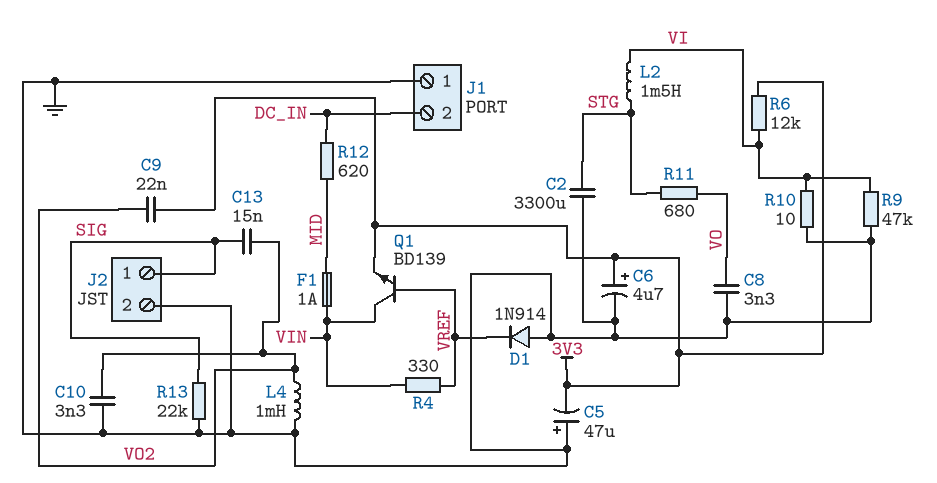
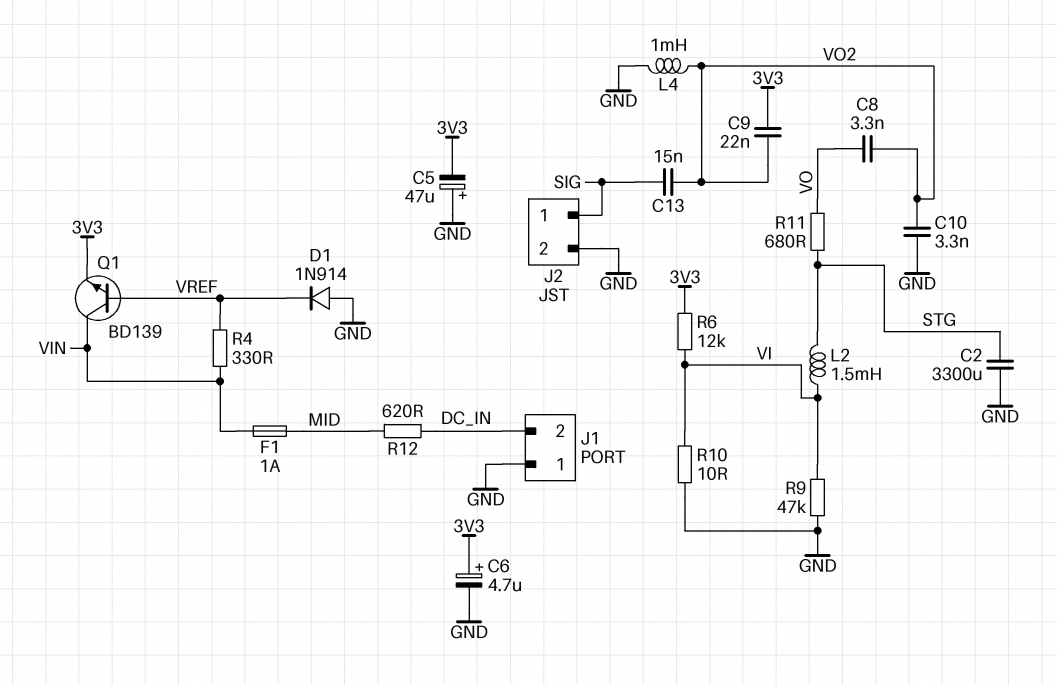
C8: 3.3nF (GND, VO) -> 3.3nF (VO, VO2)
R13: 22k (GND, SIG) -> none

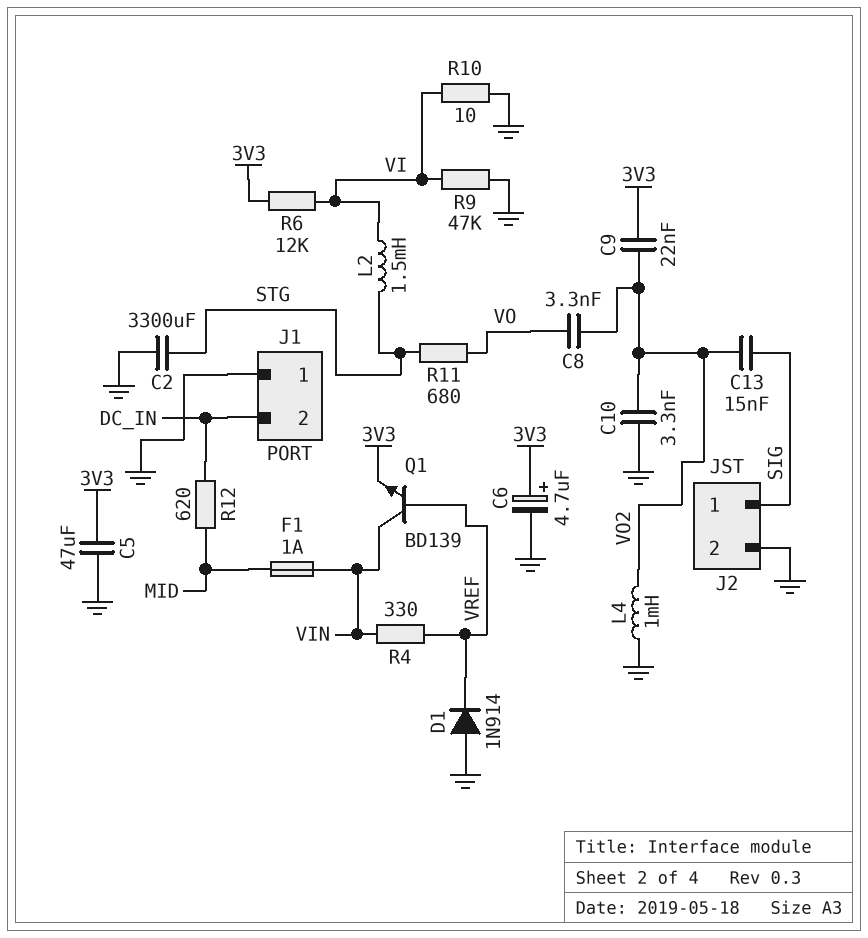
C5: 47uF (plus GND, minus 3V3) -> 47uF (3V3, GND)

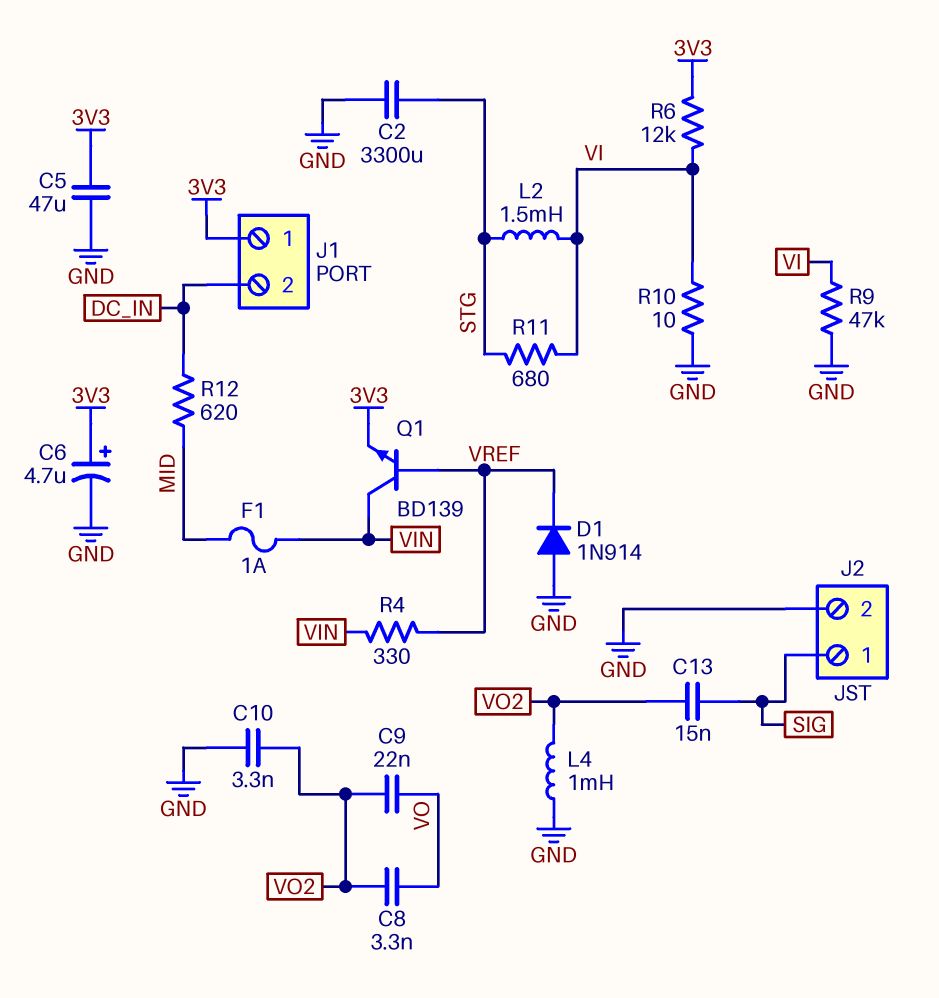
C9: 22nF (3V3, VO2) -> 22nF (VO, VO2)
J1 pin 1: GND -> 3V3
R11: 680 (STG, VO) -> 680 (STG, VI)

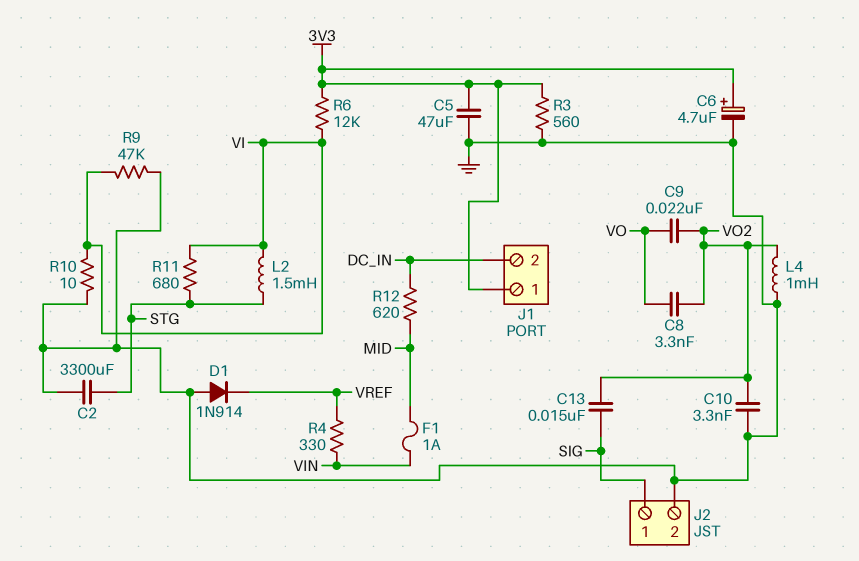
Q1: NPN BD139 (B VREF, C VIN, E 3V3) -> none
R3: none -> 560 (3V3, GND)

